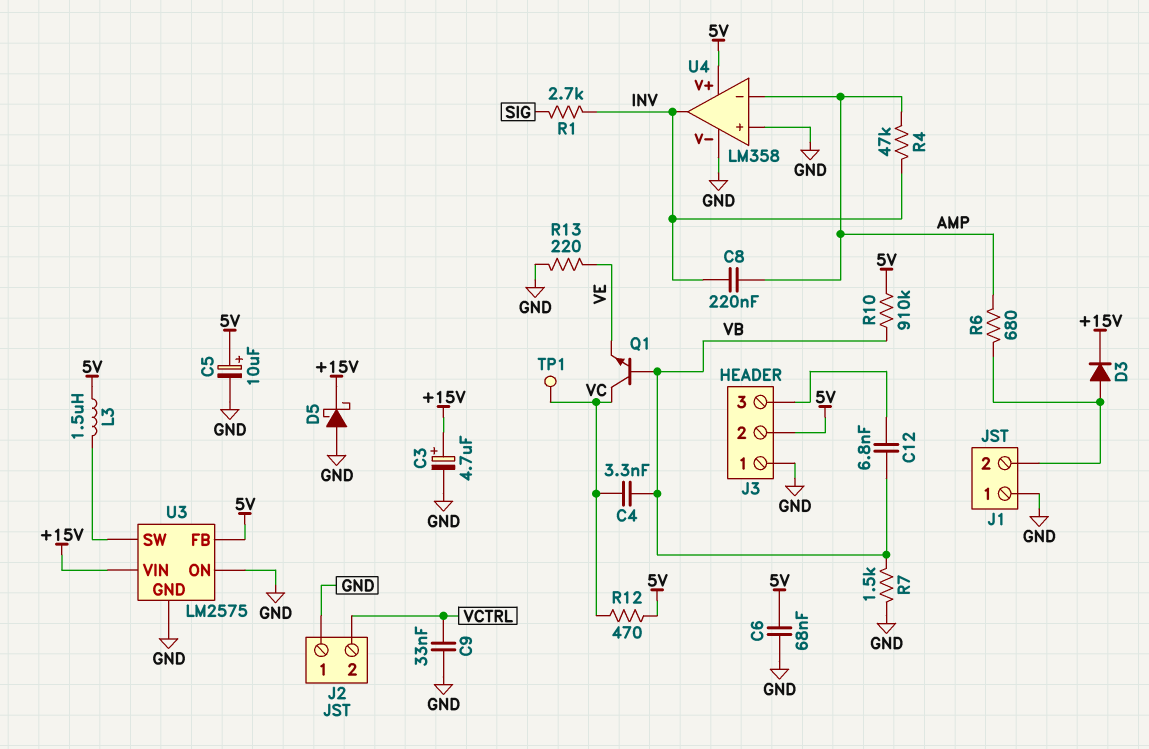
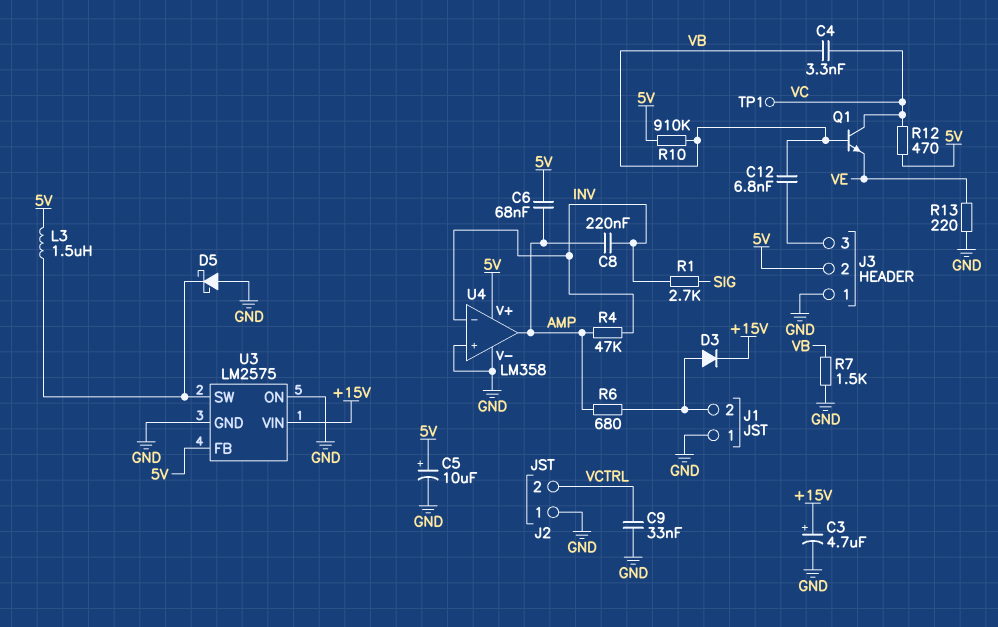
C6: 68nF (5V, GND) -> 68nF (5V, AMP)
D5: schottky (A GND, K +15V) -> schottky (A GND, K U3/SW)
U4 pin in-: AMP -> INV
U4 pin out: INV -> AMP

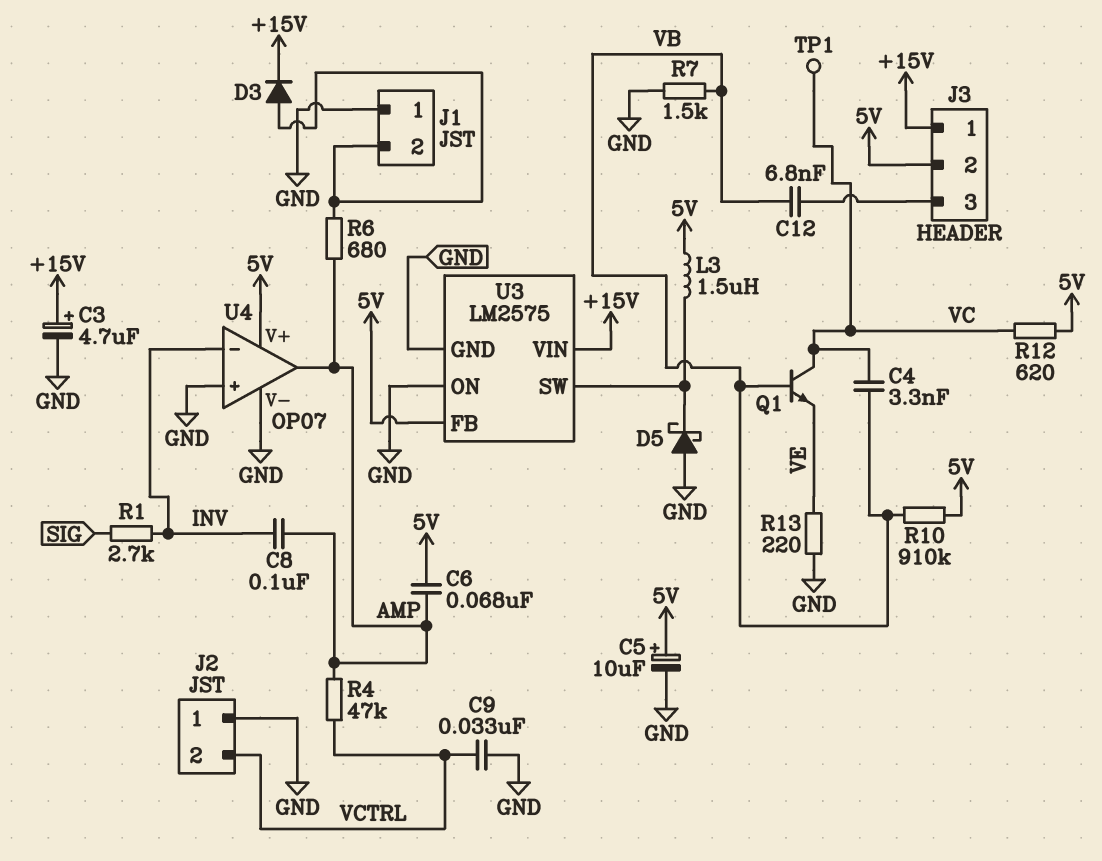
C8: 220nF (AMP, INV) -> 100nF (AMP, INV)
J3 pin 1: GND -> +15V
R4: 47k (AMP, INV) -> 47k (AMP, VCTRL)
R12: 470 (5V, VC) -> 620 (5V, VC)
U4: LM358 -> OP07

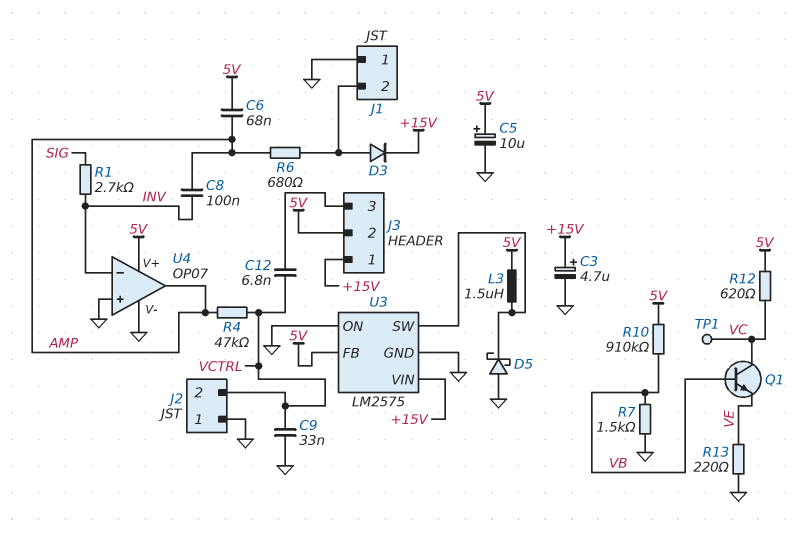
C4: 3.3nF (VB, VC) -> none
C12: 6.8nF (J3/3, VB) -> 6.8nF (J3/3, VCTRL)

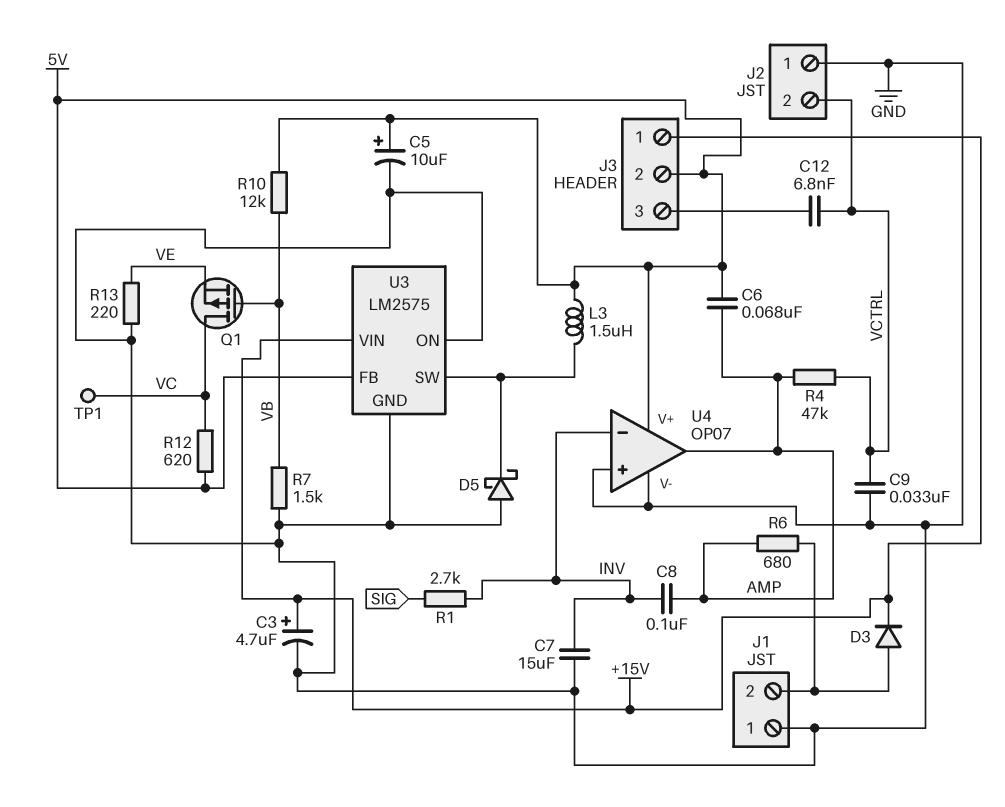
C7: none -> 15uF (GND, INV)
Q1: NPN (B VB, C VC, E VE) -> PMOS (G VB, D VC, S VE)
R10: 910k (5V, VB) -> 12k (5V, VB)

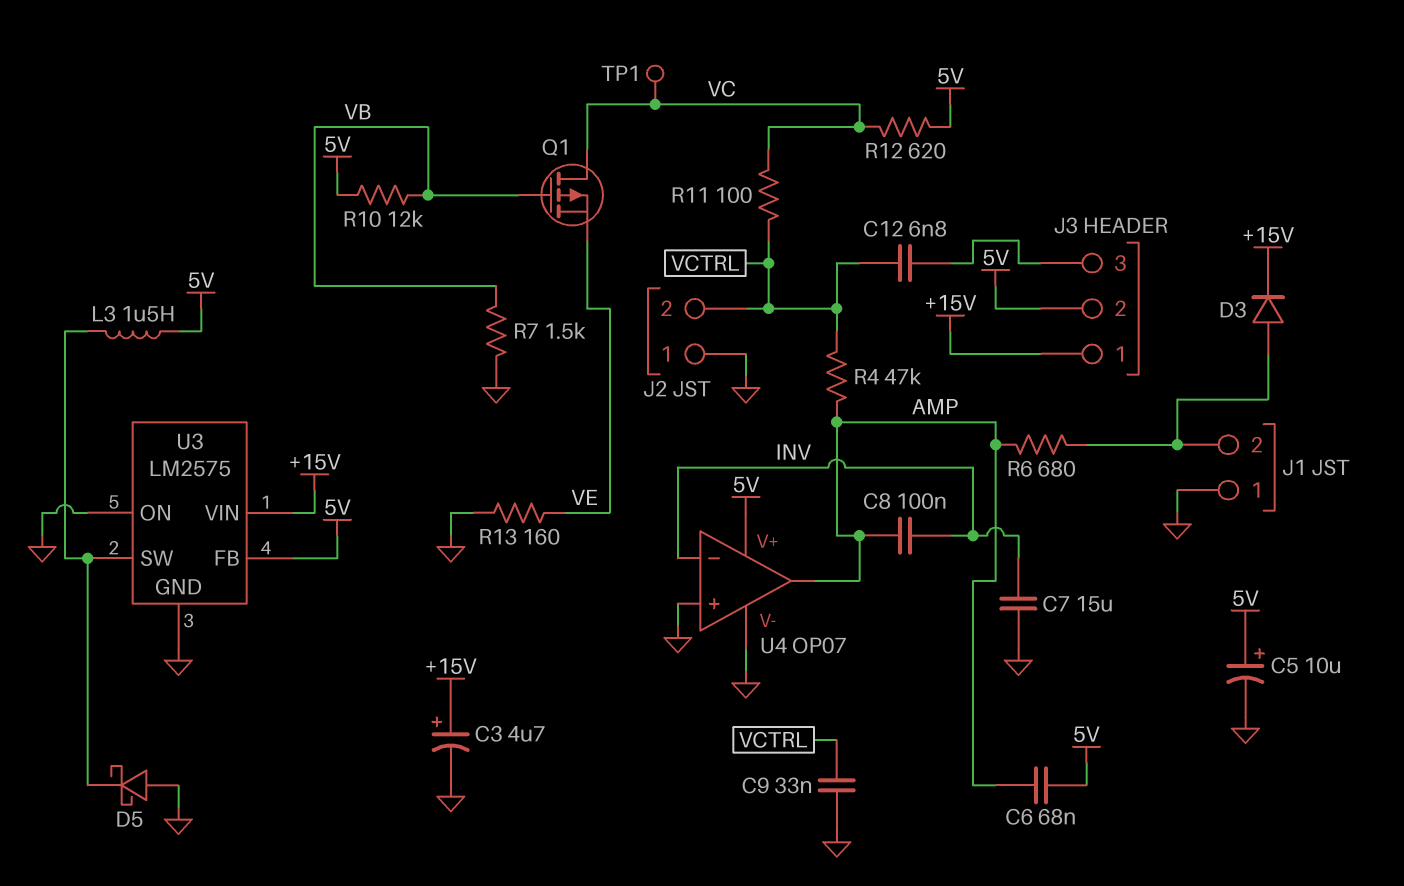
R1: 2.7k (INV, SIG) -> none
R11: none -> 100 (VC, VCTRL)
R13: 220 (GND, VE) -> 160 (GND, VE)

